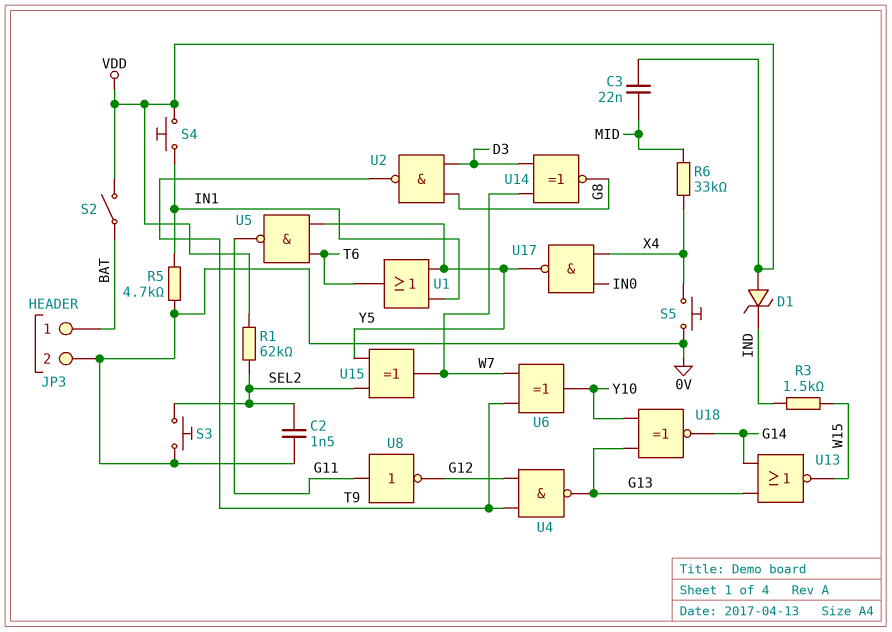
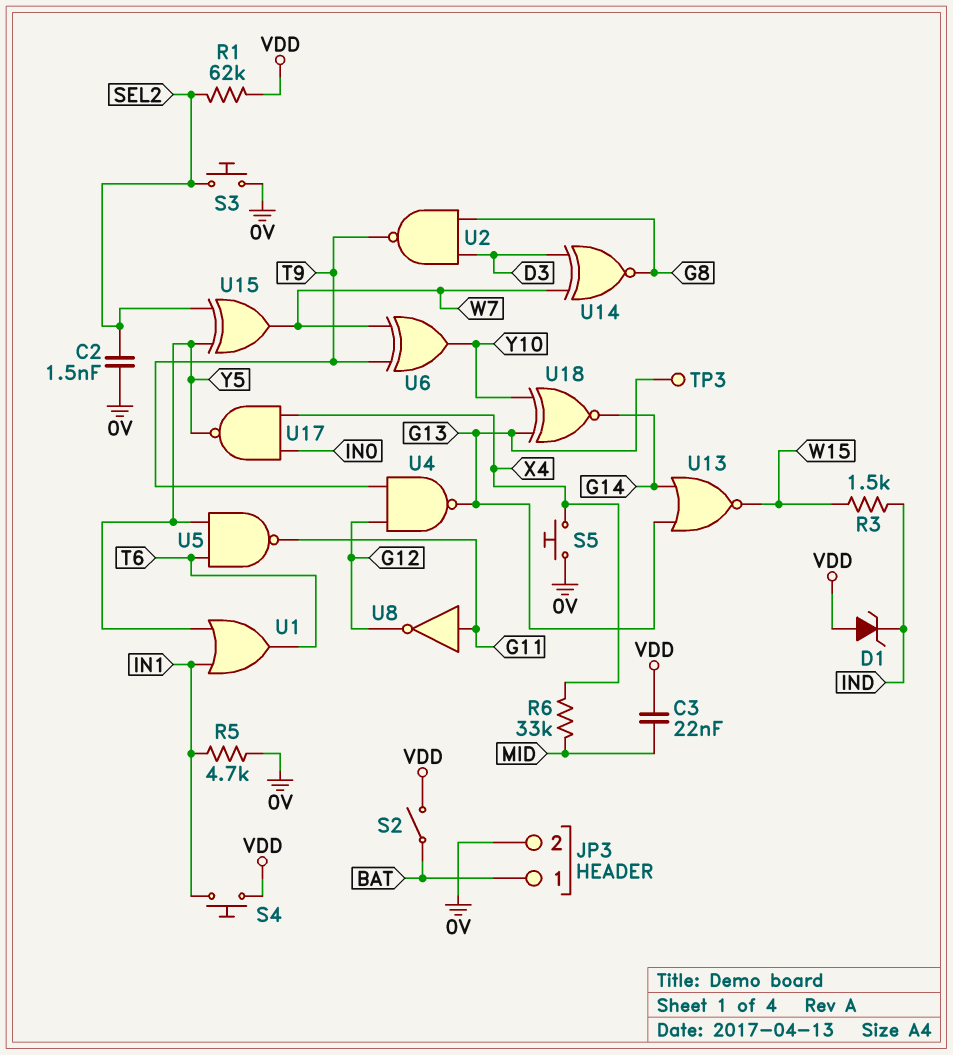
TP3: none -> test point (G13)

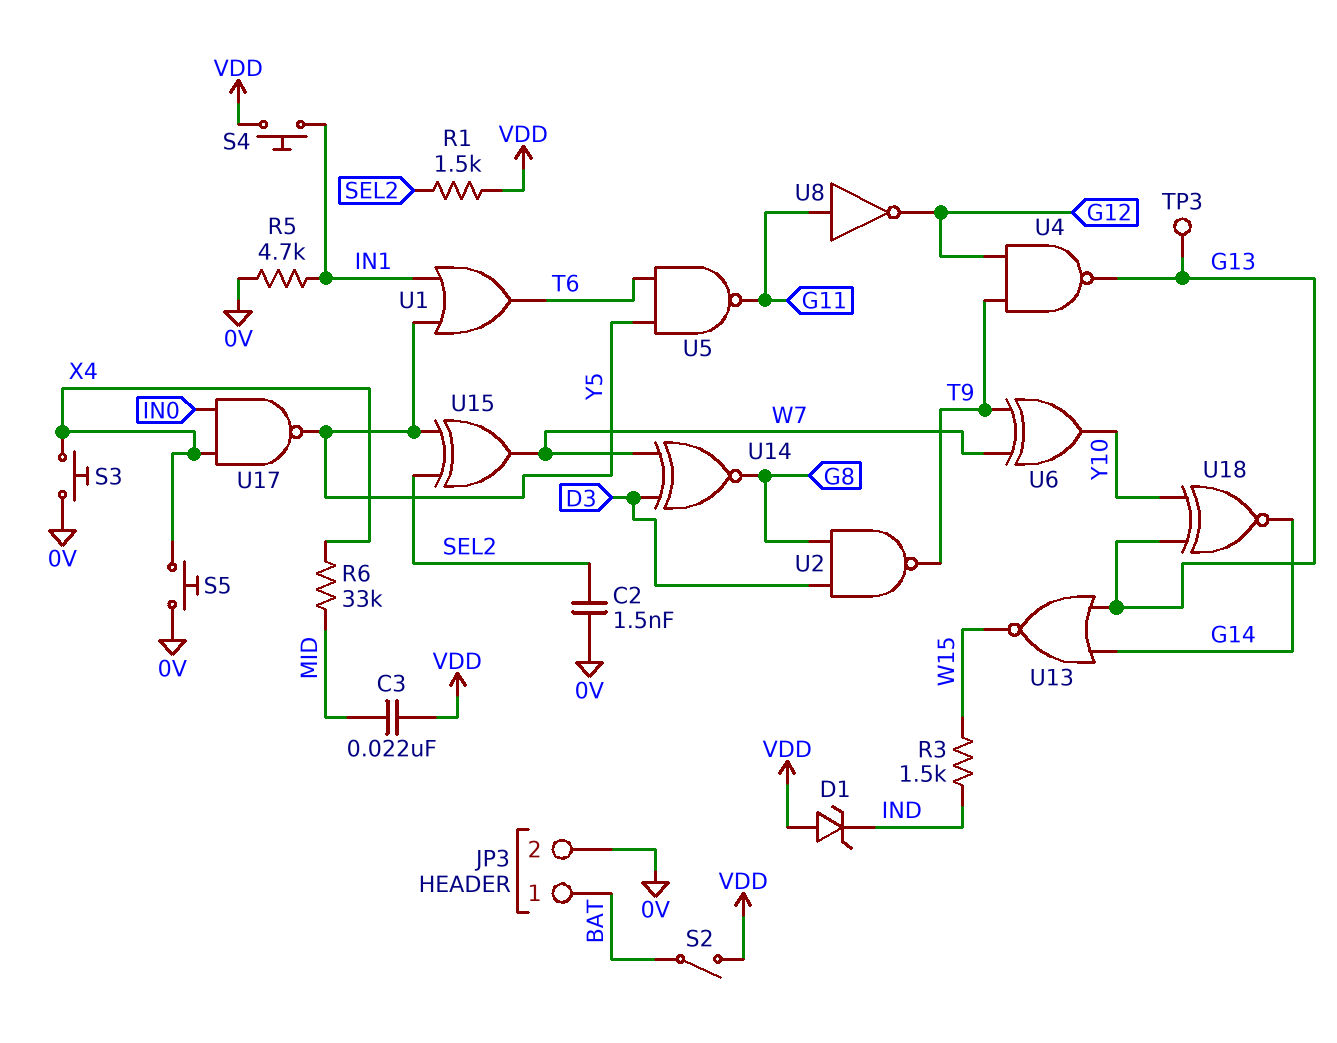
R1: 62k (SEL2, VDD) -> 1.5k (SEL2, VDD)
S3: button (0V, SEL2) -> button (0V, X4)

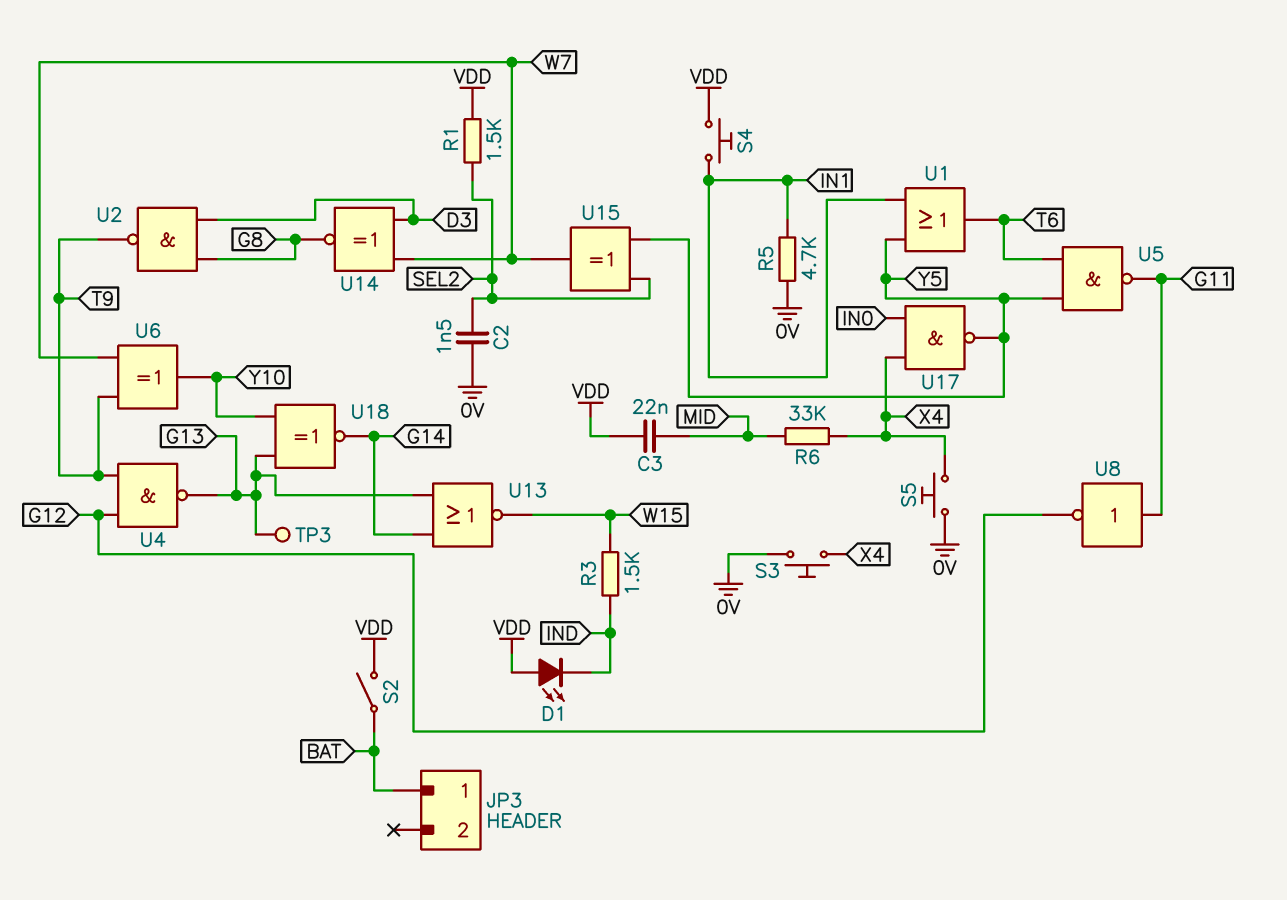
D1: zener (A VDD, K IND) -> LED (A VDD, K IND)
JP3 pin 2: 0V -> none

